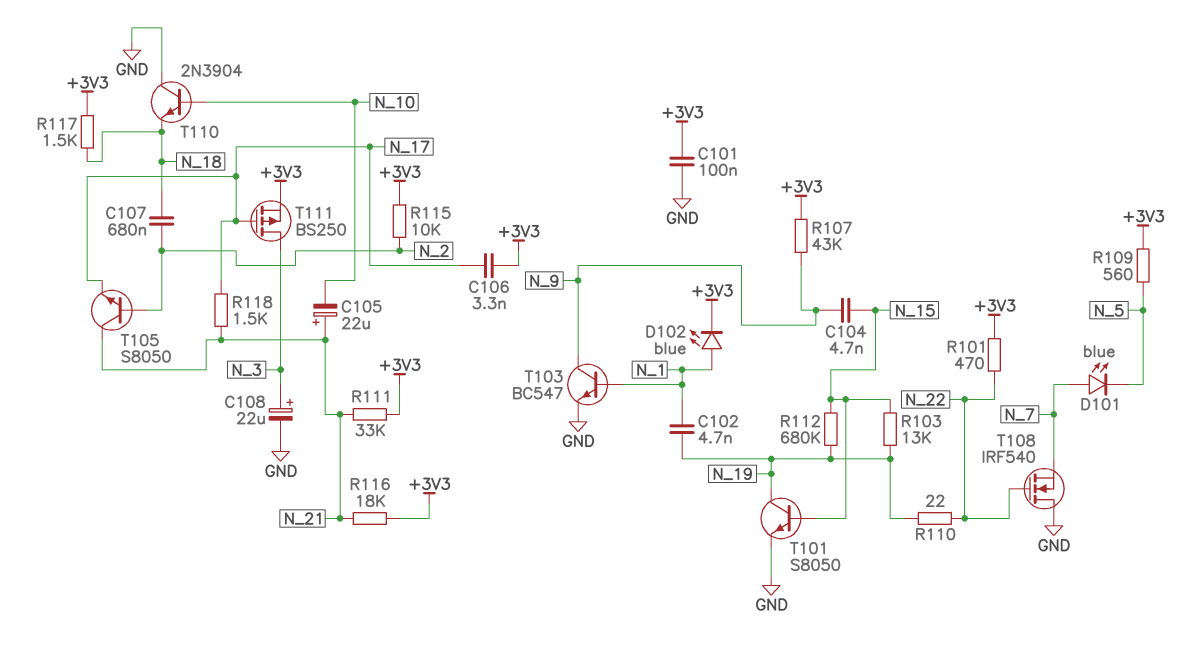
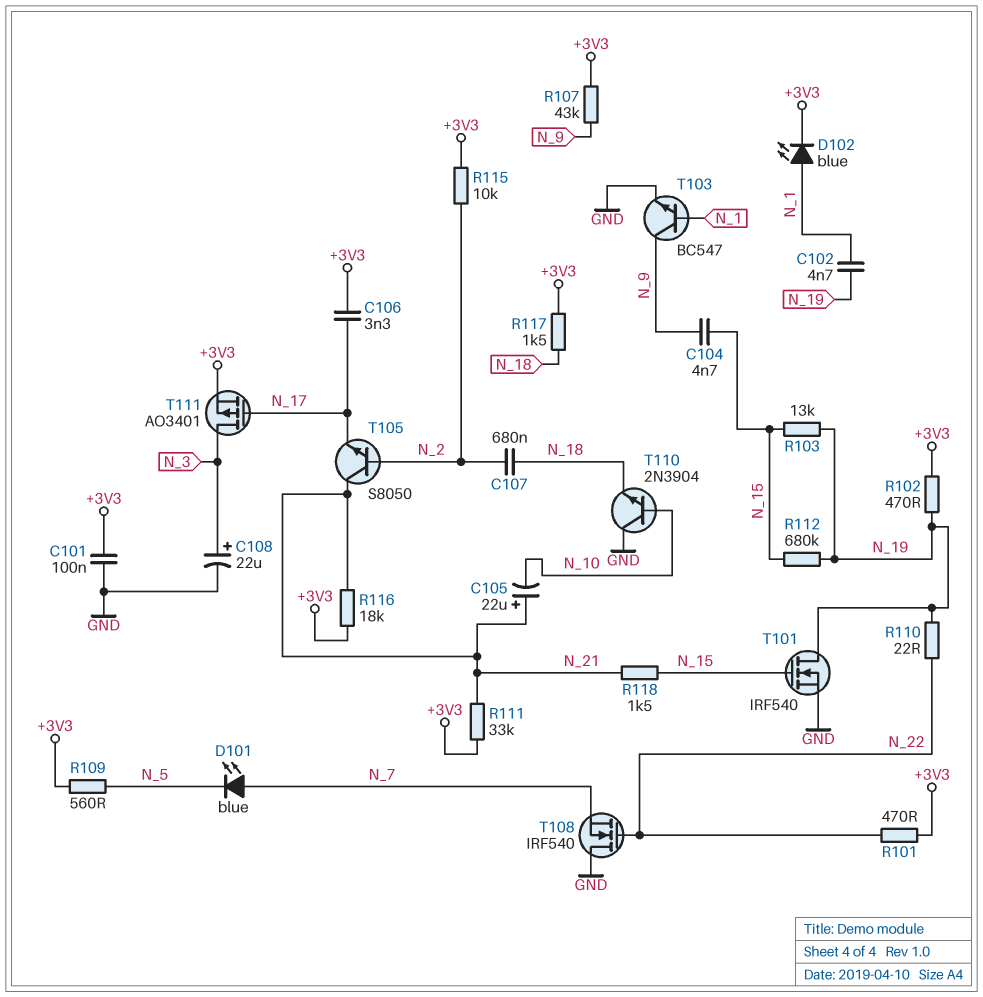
R102: none -> 470 (+3V3, N_19)
R118: 1.5k (N_17, N_21) -> 1.5k (N_15, N_21)
T101: NPN S8050 (B N_15, C N_19, E GND) -> NMOS IRF540 (G N_15, D N_19, S GND)
T111: PMOS BS250 (G N_17, D N_3, S +3V3) -> PMOS AO3401 (G N_17, D N_3, S +3V3)

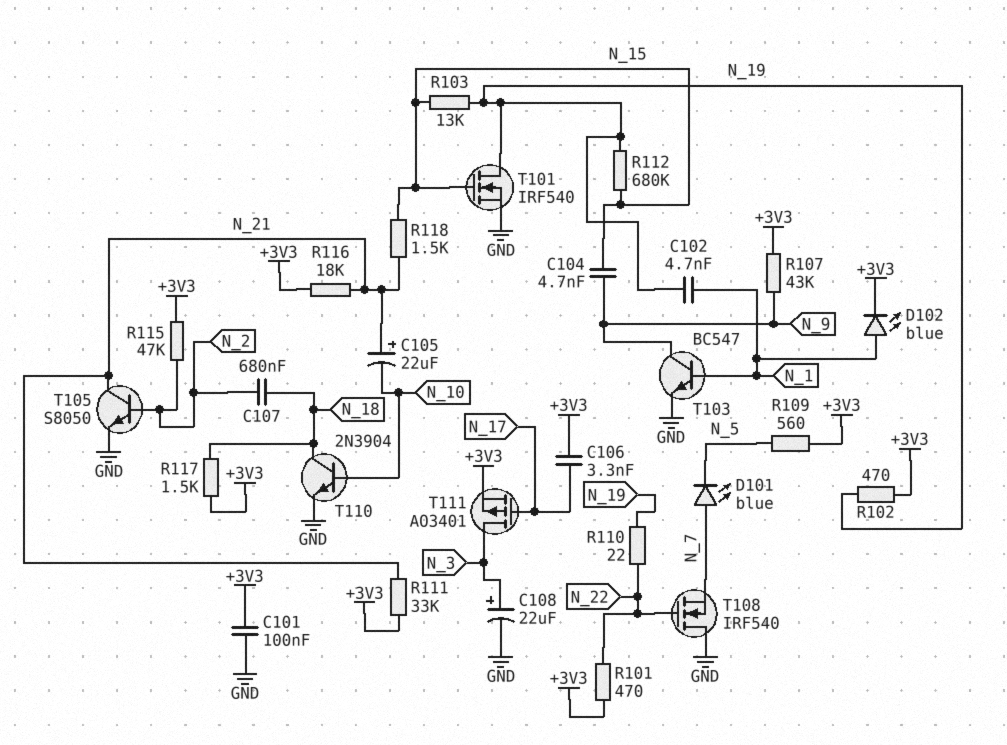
R115: 10k (+3V3, N_2) -> 47k (+3V3, N_2)
T105: NPN S8050 (B N_2, C N_21, E N_17) -> NPN S8050 (B N_2, C N_21, E GND)
T110: NPN 2N3904 (B N_10, C GND, E N_18) -> NPN 2N3904 (B N_10, C N_18, E GND)

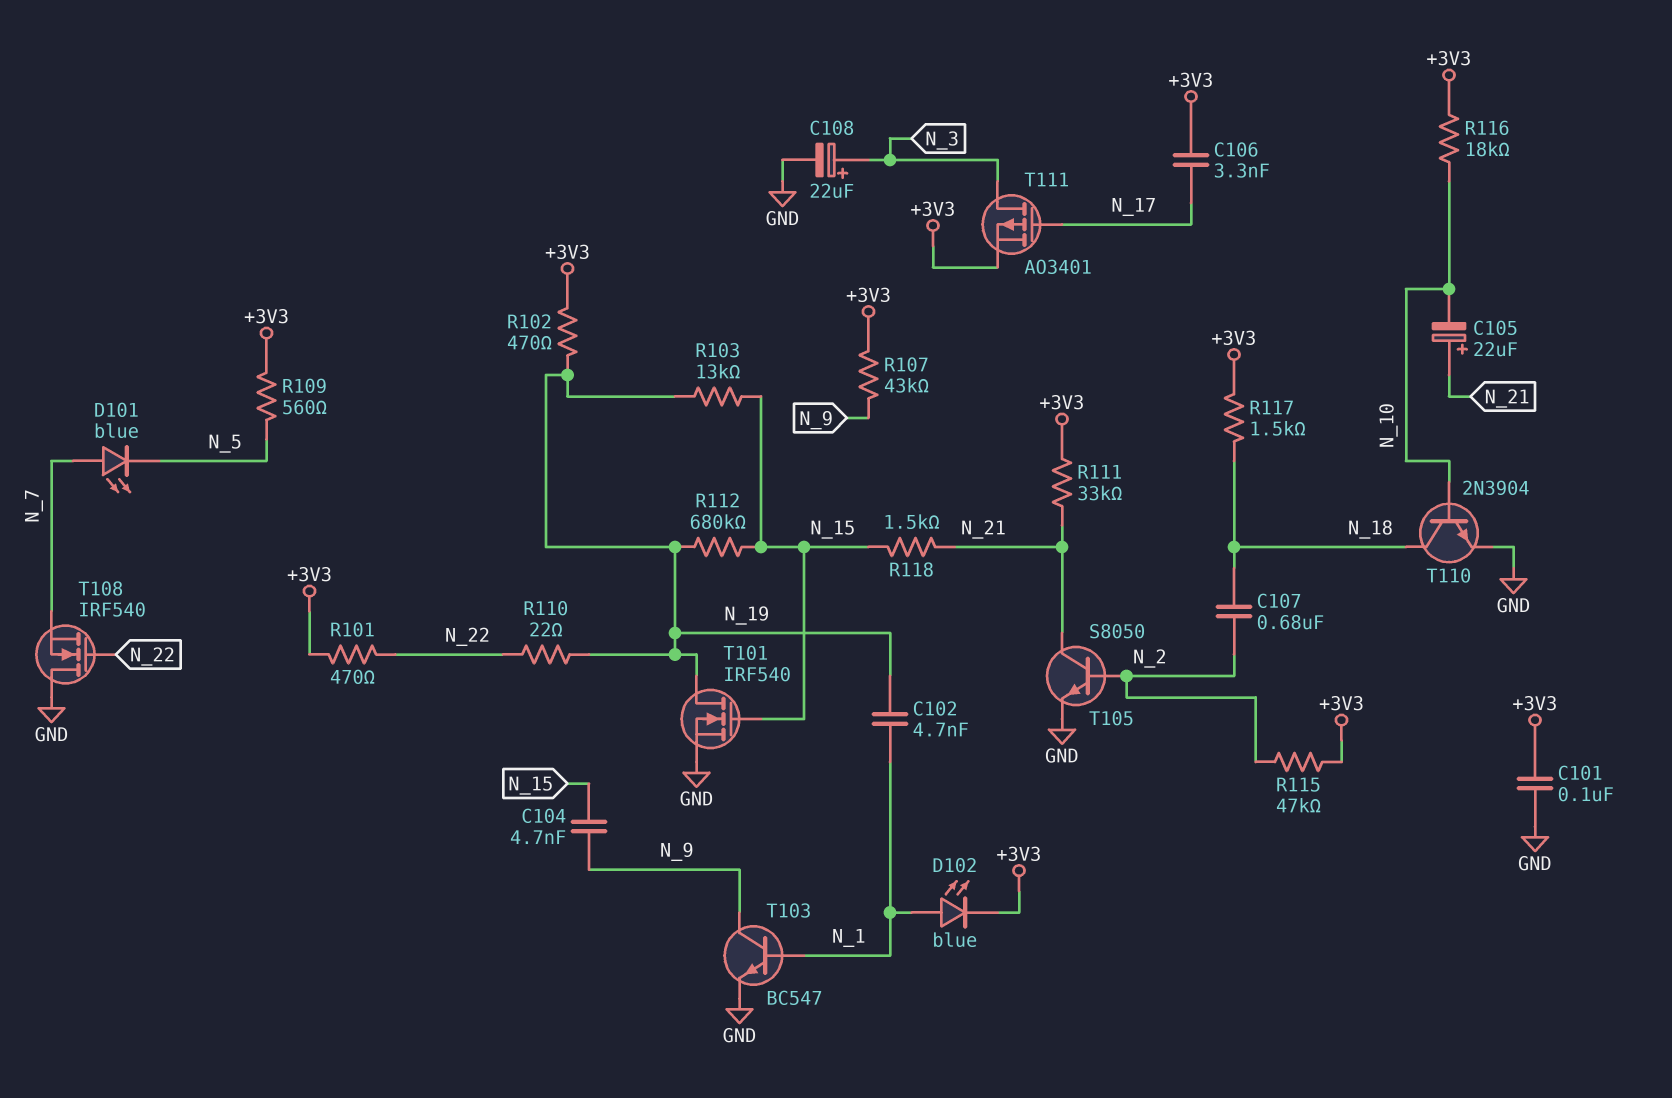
R116: 18k (+3V3, N_21) -> 18k (+3V3, N_10)

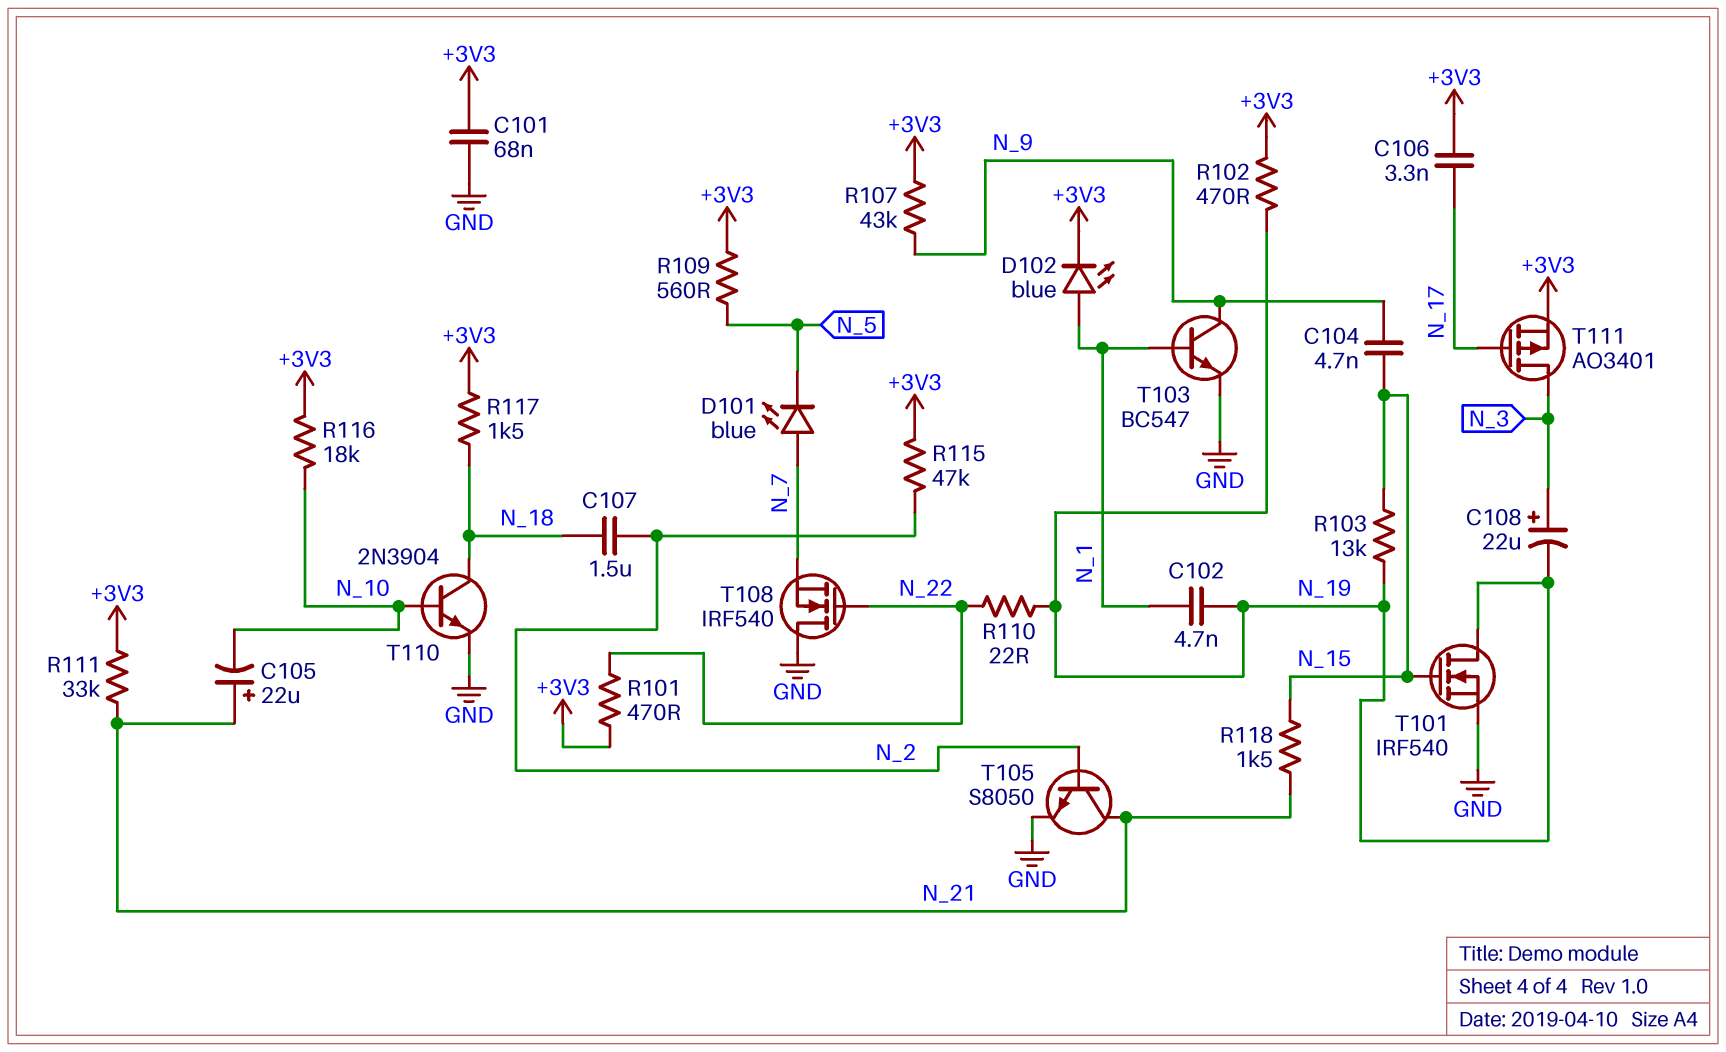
C101: 100nF (+3V3, GND) -> 68nF (+3V3, GND)
C107: 680nF (N_2, N_18) -> 1.5uF (N_2, N_18)
C108: 22uF (plus N_3, minus GND) -> 22uF (plus N_3, minus N_19)
R112: 680k (N_15, N_19) -> none

